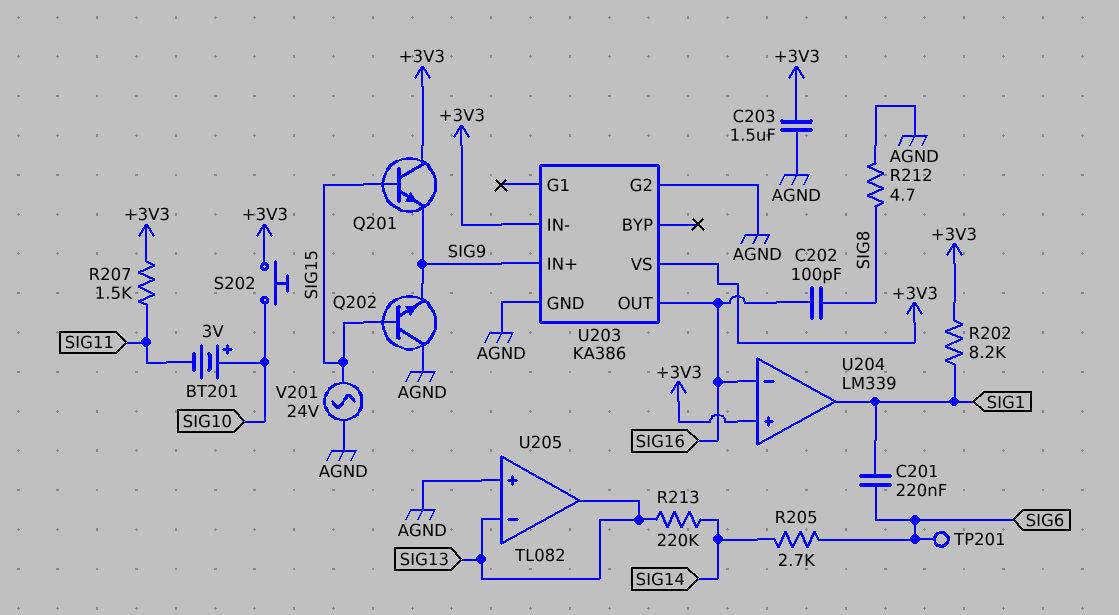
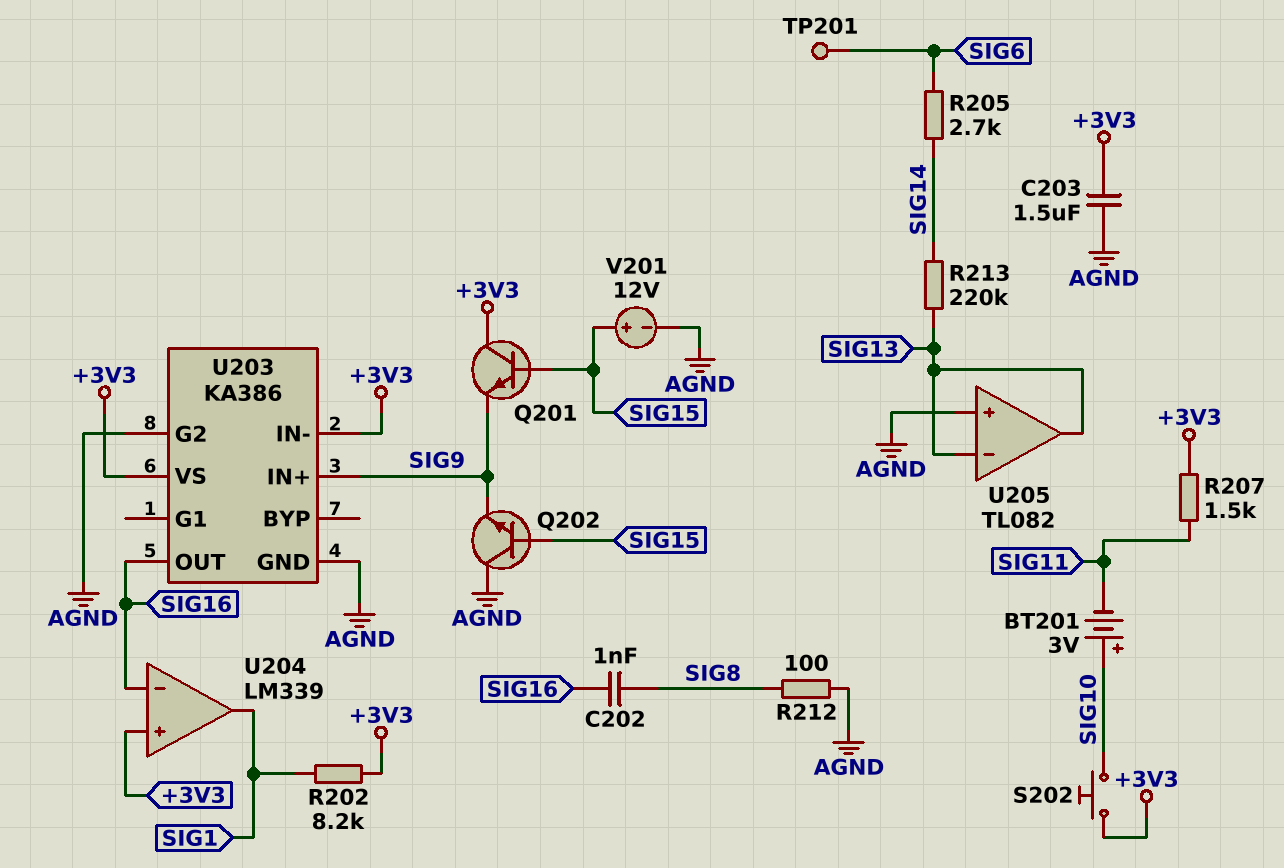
C201: 220nF (SIG1, SIG6) -> none
C202: 100pF (SIG8, SIG16) -> 1nF (SIG8, SIG16)
R212: 4.7 (AGND, SIG8) -> 100 (AGND, SIG8)
V201: AC 24V (AGND, SIG15) -> 12V (plus SIG15, minus AGND)

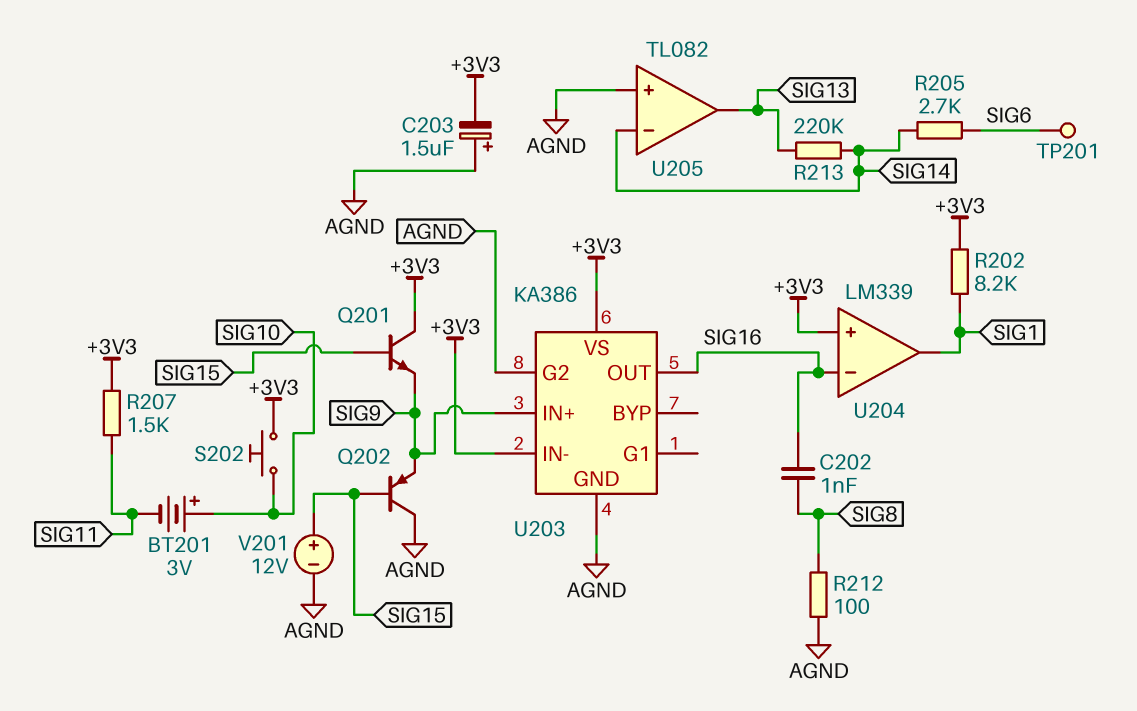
C203: 1.5uF (+3V3, AGND) -> 1.5uF (plus AGND, minus +3V3)
Q202: NPN (B SIG15, C AGND, E SIG9) -> PNP (B SIG15, C AGND, E SIG9)
U205 pin in-: SIG13 -> SIG14

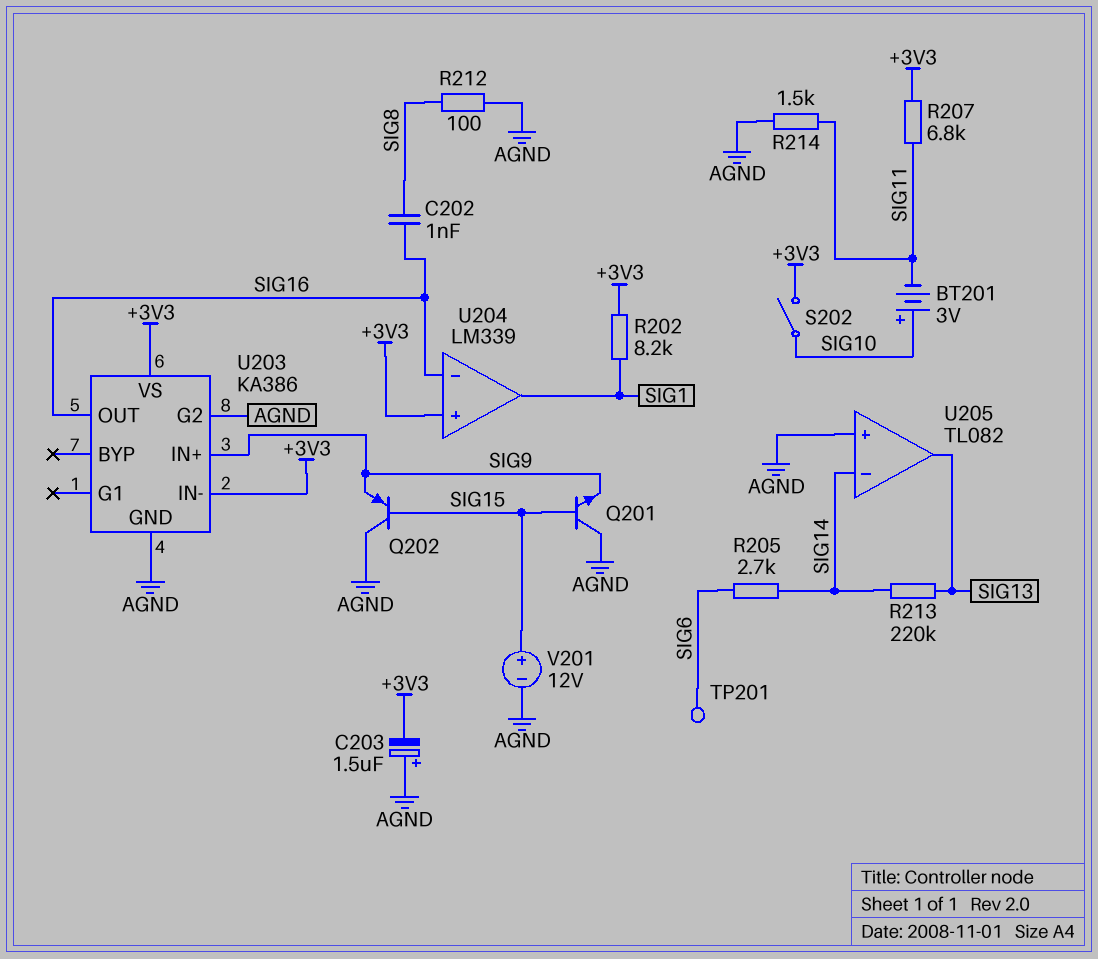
Q201: NPN (B SIG15, C +3V3, E SIG9) -> NPN (B SIG15, C AGND, E SIG9)
R207: 1.5k (+3V3, SIG11) -> 6.8k (+3V3, SIG11)
R214: none -> 1.5k (AGND, SIG11)
S202: button (+3V3, SIG10) -> switch (+3V3, SIG10)

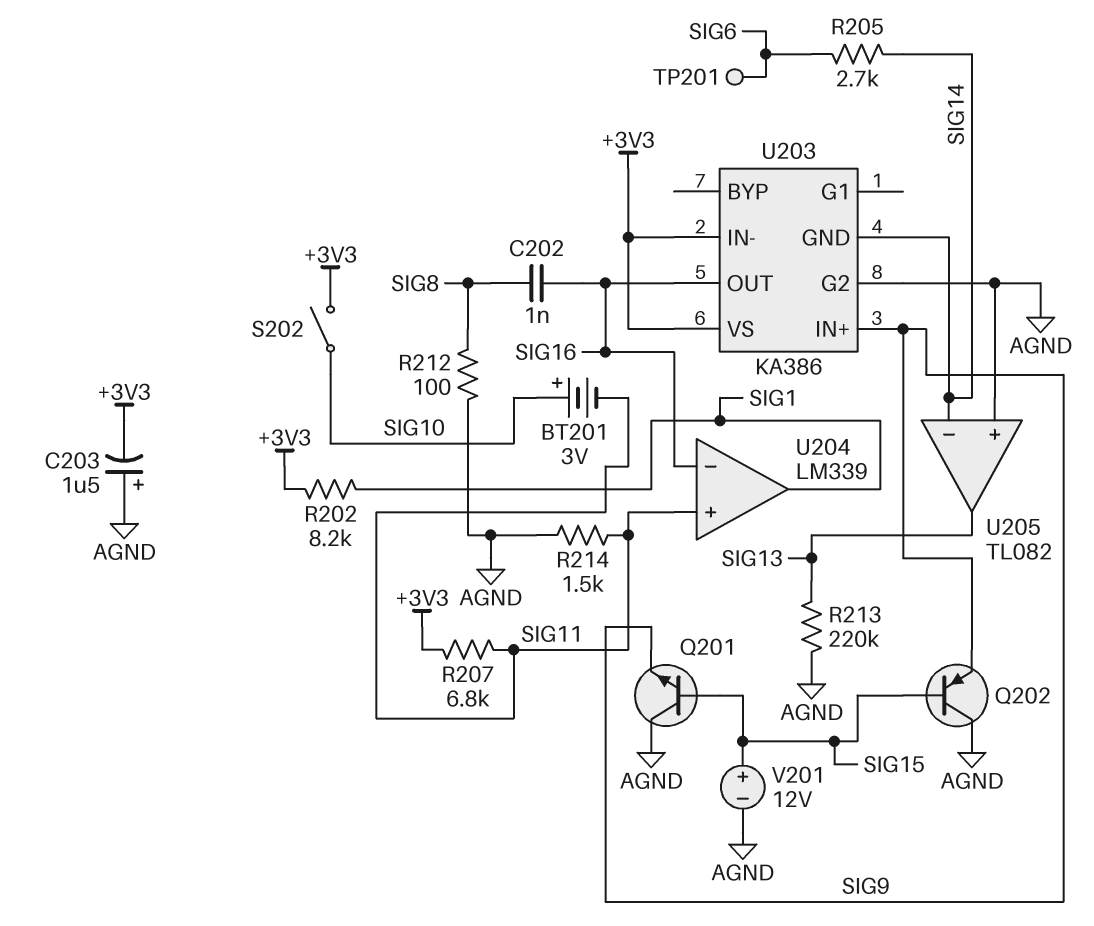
R213: 220k (SIG13, SIG14) -> 220k (AGND, SIG13)
U203 pin GND: AGND -> SIG14
U204 pin in+: +3V3 -> SIG11

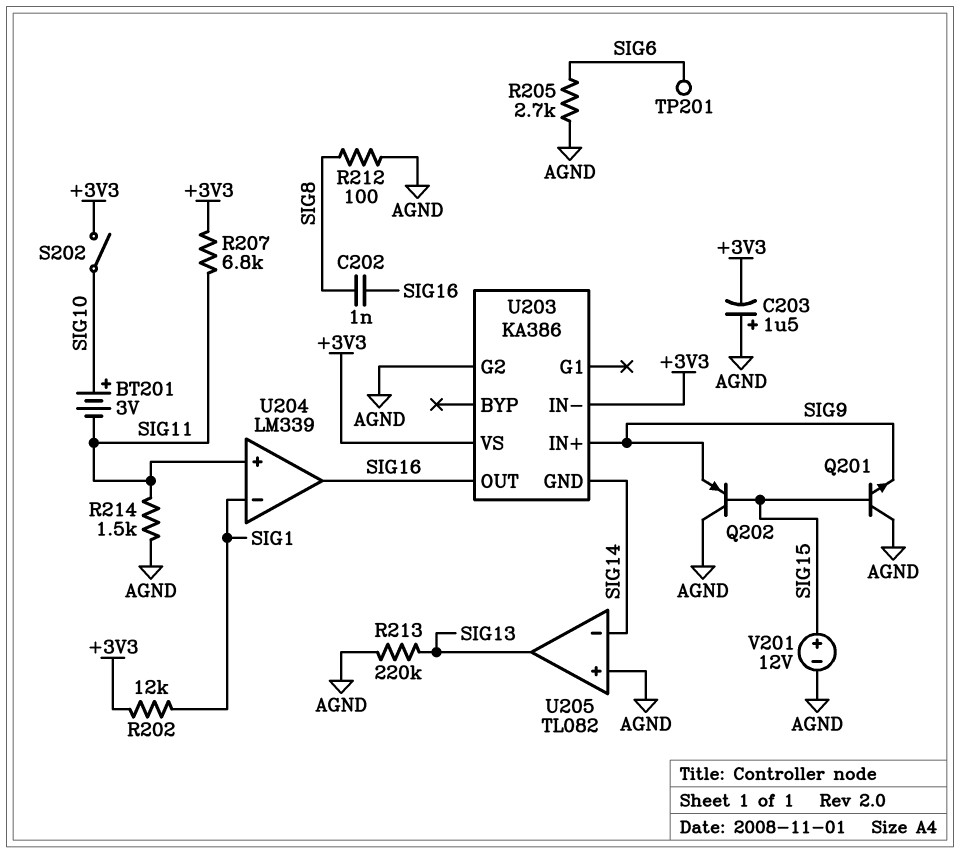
R202: 8.2k (+3V3, SIG1) -> 12k (+3V3, SIG1)
R205: 2.7k (SIG6, SIG14) -> 2.7k (AGND, SIG6)
U204 pin in-: SIG16 -> SIG1
U204 pin out: SIG1 -> SIG16

